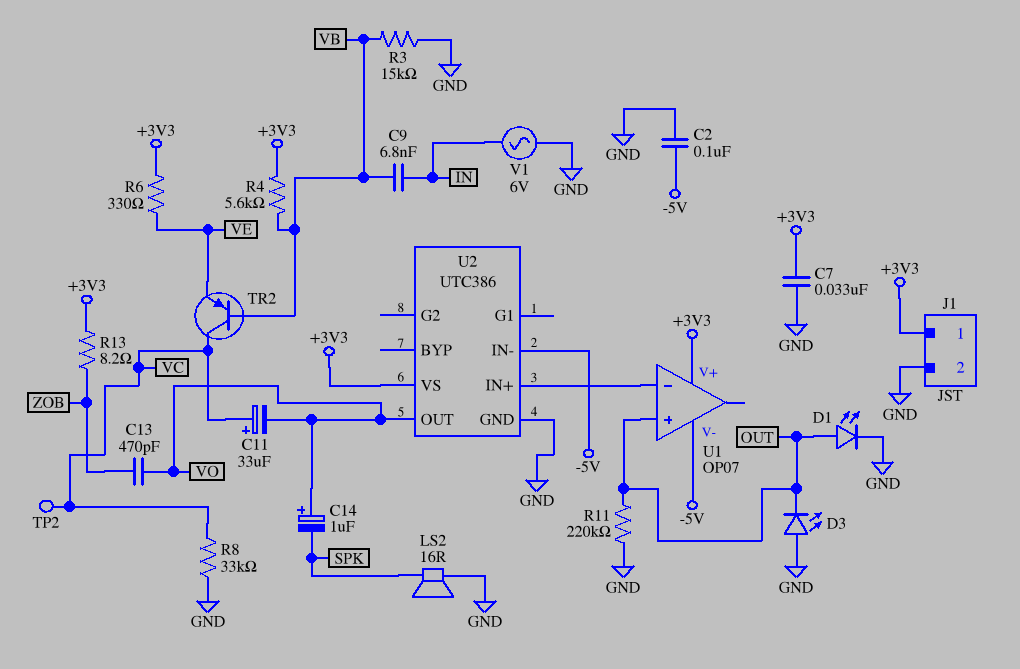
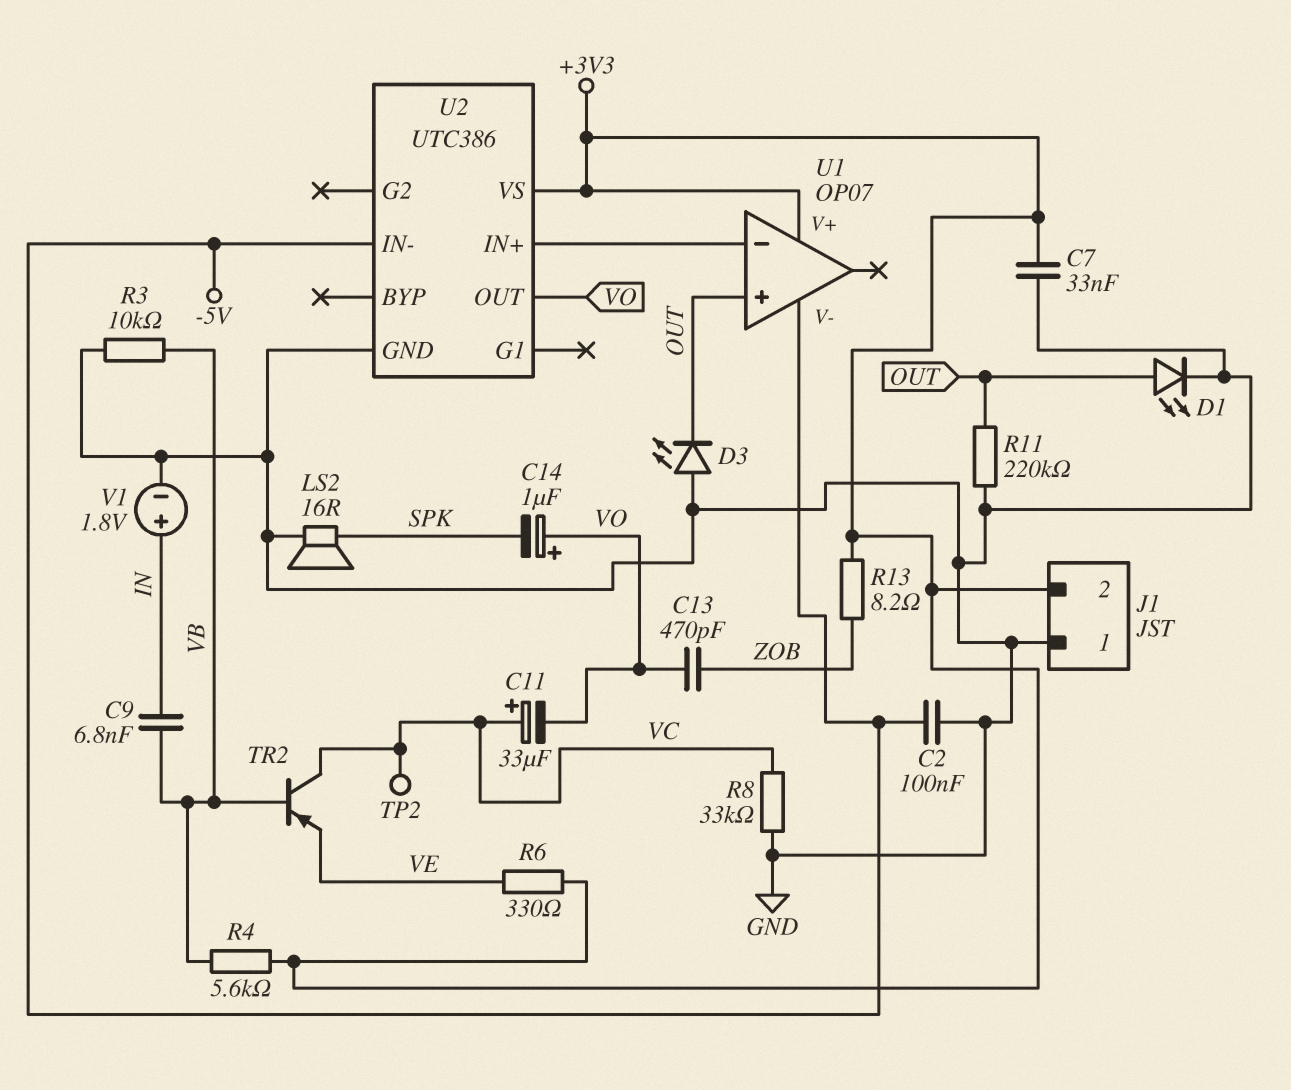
J1 pin 1: +3V3 -> GND
J1 pin 2: GND -> +3V3
R3: 15k (GND, VB) -> 10k (GND, VB)
V1: AC 6V (GND, IN) -> 1.8V (plus IN, minus GND)

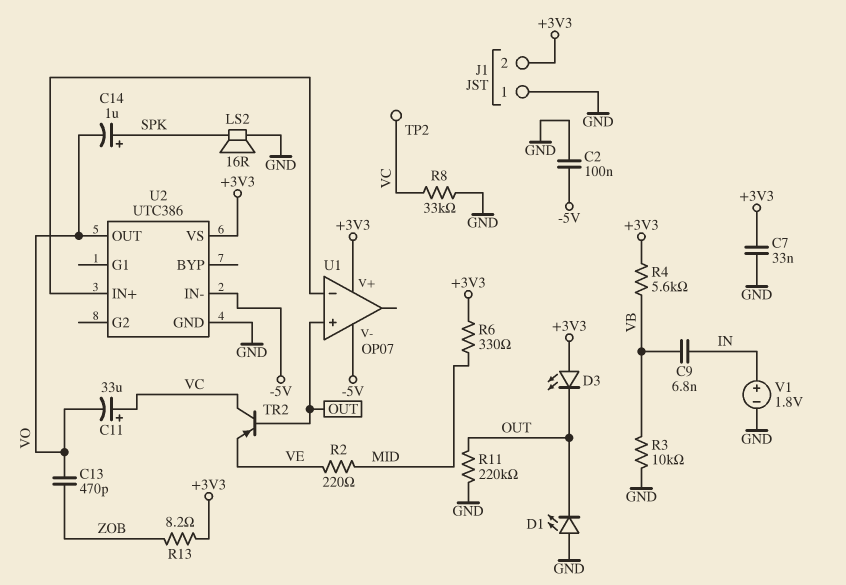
C14: 1uF (plus VO, minus SPK) -> 1uF (plus SPK, minus VO)
D1: LED (A OUT, K GND) -> LED (A GND, K OUT)
D3: LED (A GND, K OUT) -> LED (A +3V3, K OUT)
R2: none -> 220 (MID, VE)
R6: 330 (+3V3, VE) -> 330 (+3V3, MID)
TR2: PNP (B VB, C VC, E VE) -> PNP (B OUT, C VC, E VE)

